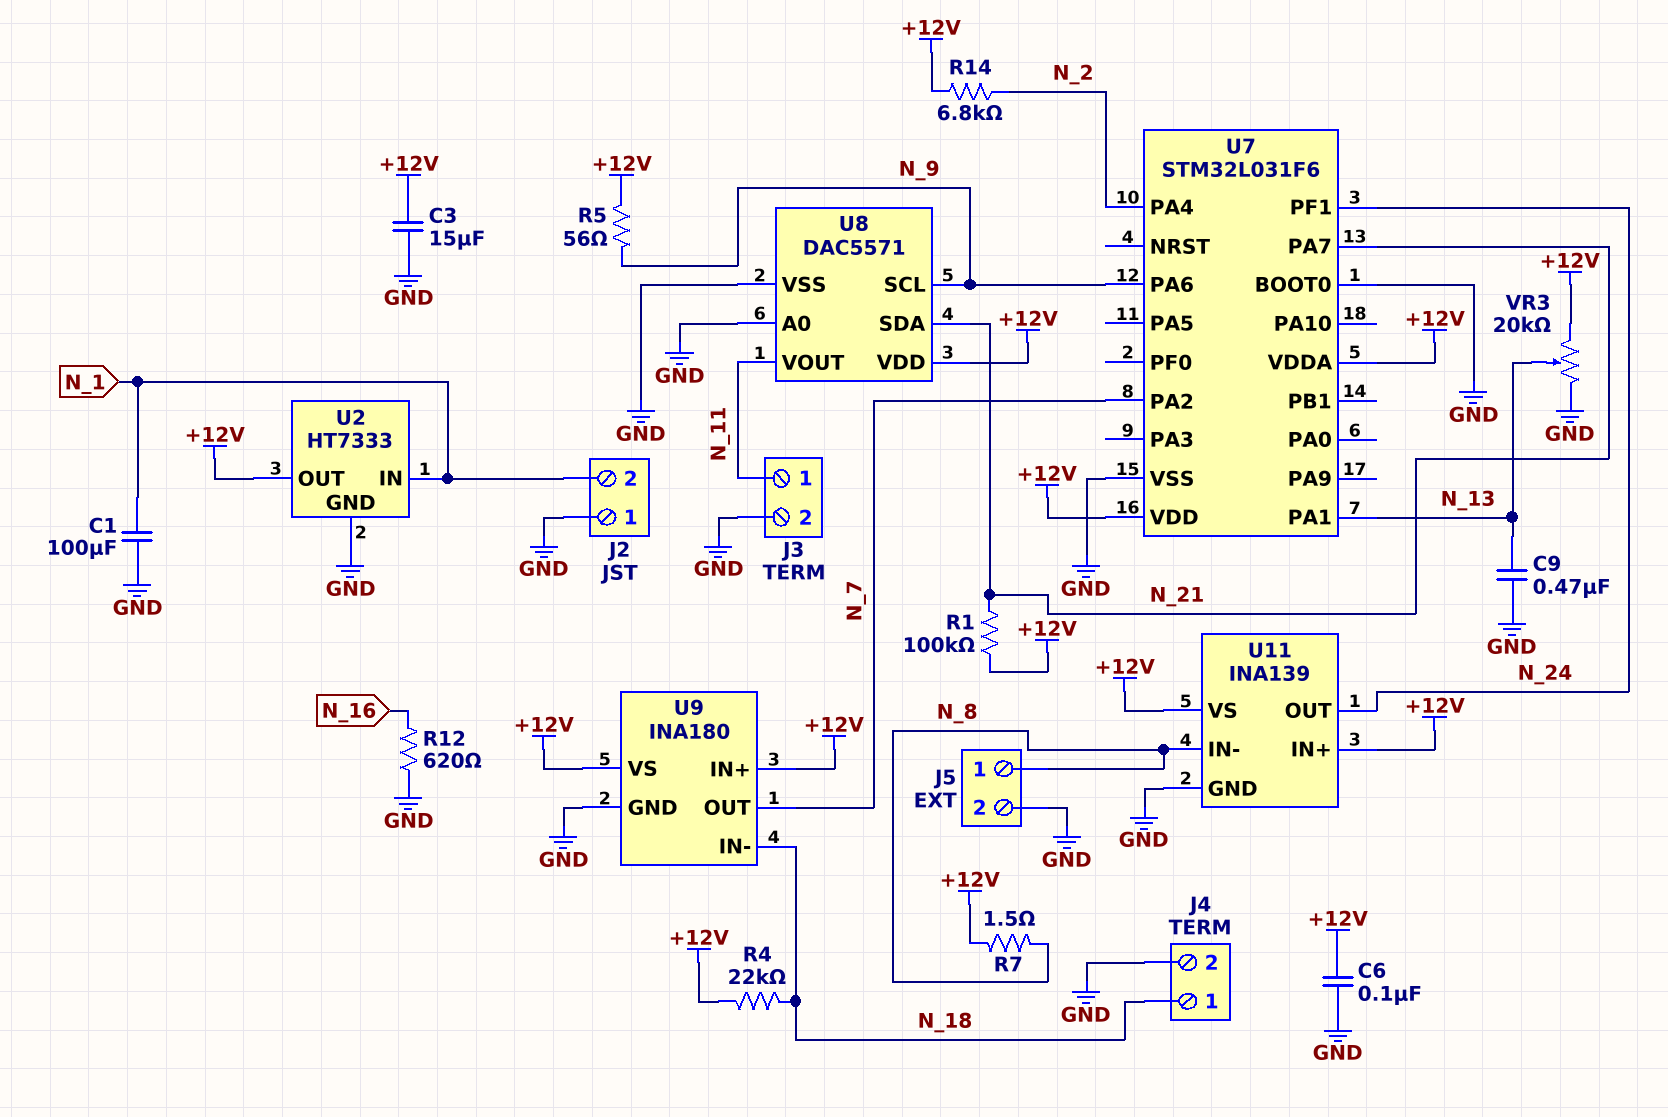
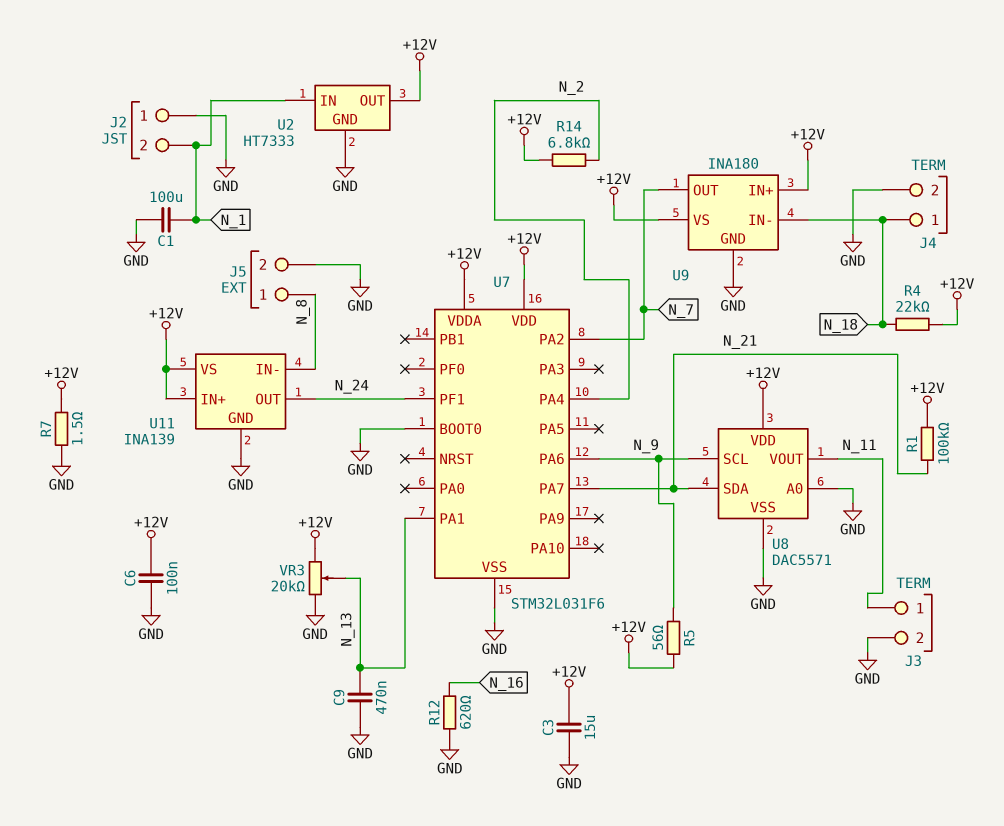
R7: 1.5 (+12V, N_8) -> 1.5 (+12V, GND)

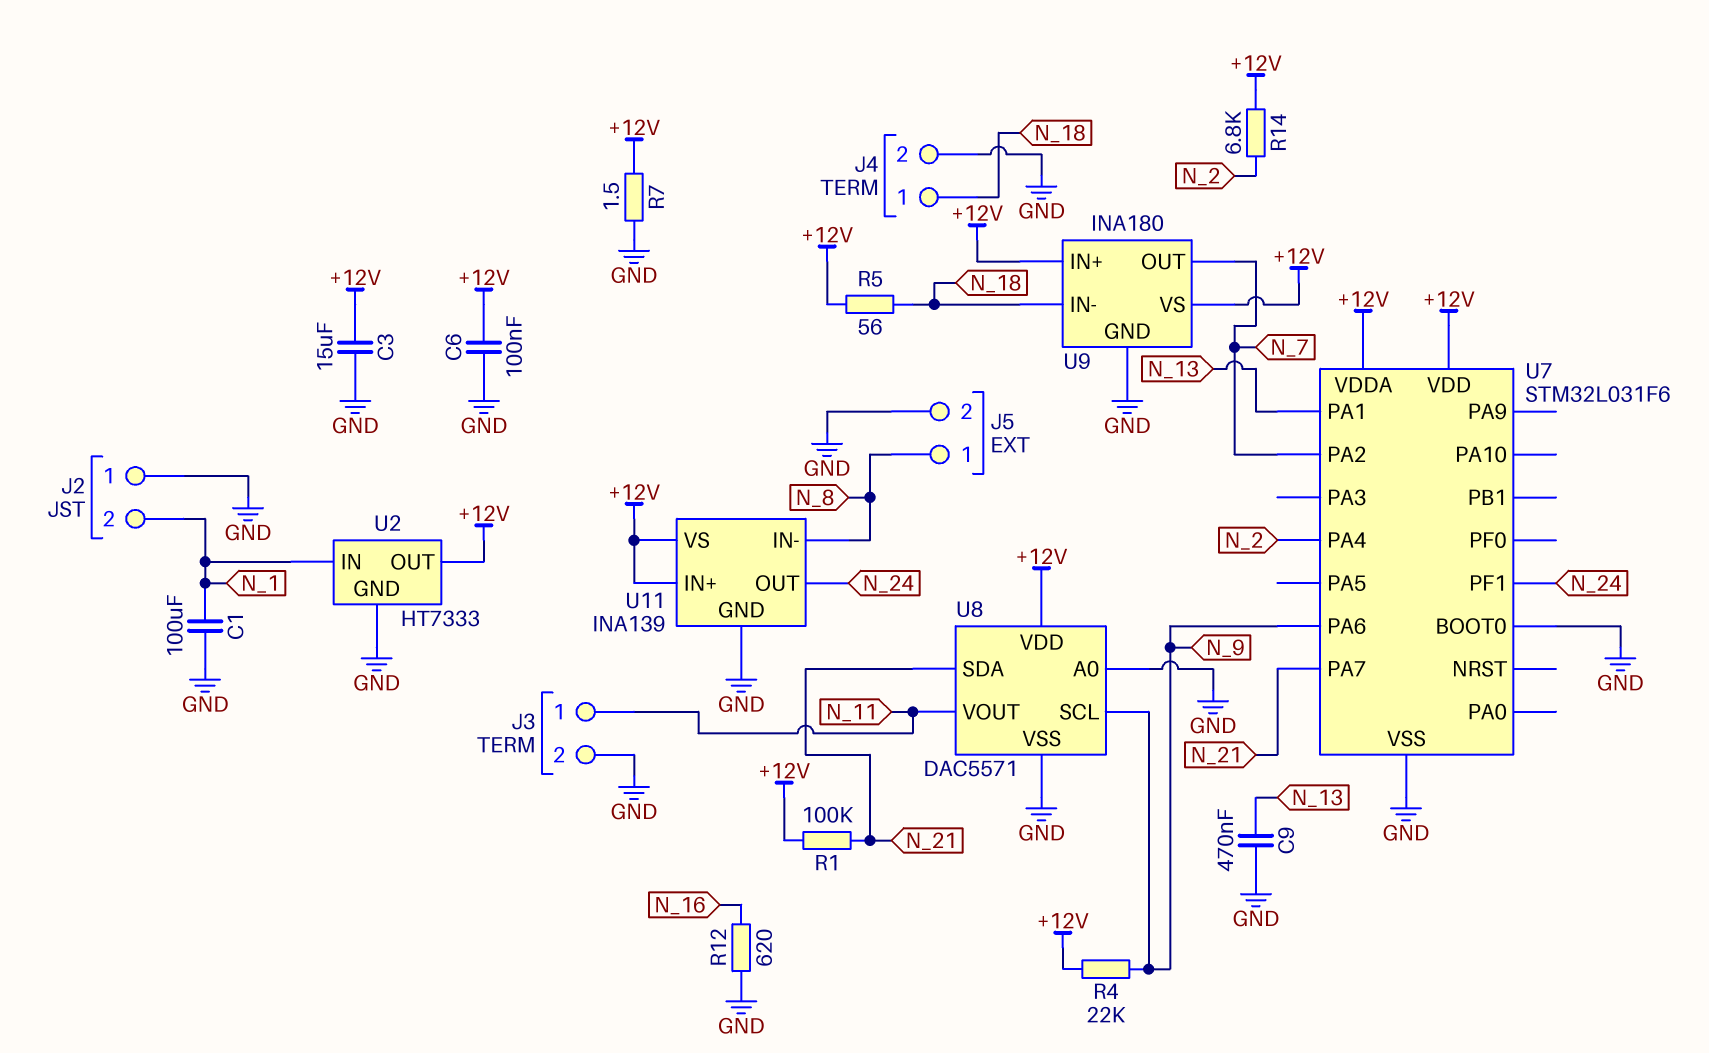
R4: 22k (+12V, N_18) -> 22k (+12V, N_9)
R5: 56 (+12V, N_9) -> 56 (+12V, N_18)
VR3: 20k (+12V, GND, wiper N_13) -> none

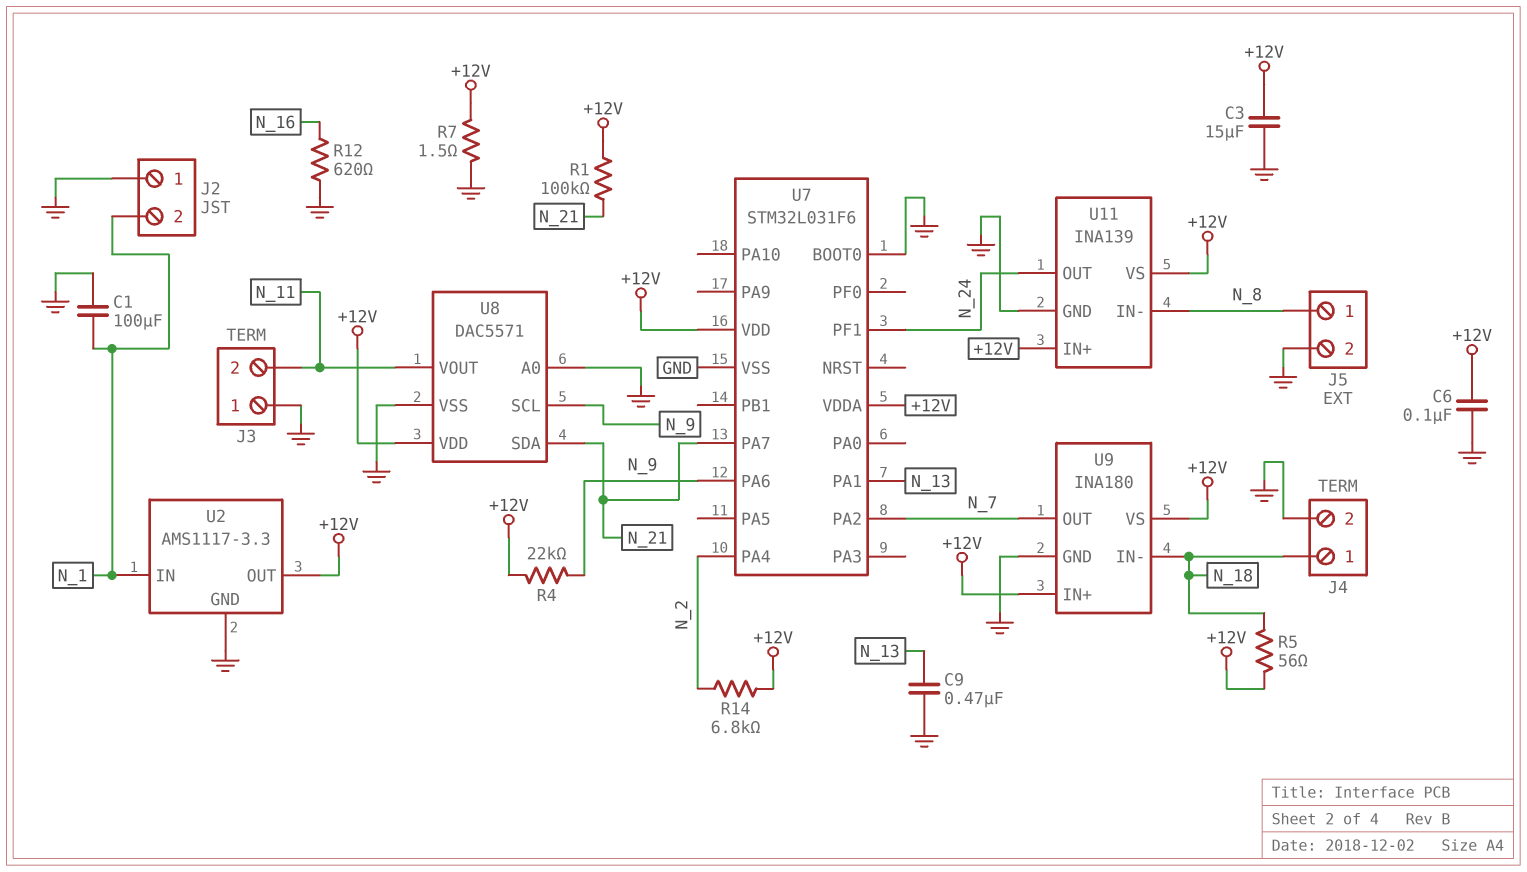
J3 pin 1: N_11 -> GND
J3 pin 2: GND -> N_11
U2: HT7333 -> AMS1117-3.3

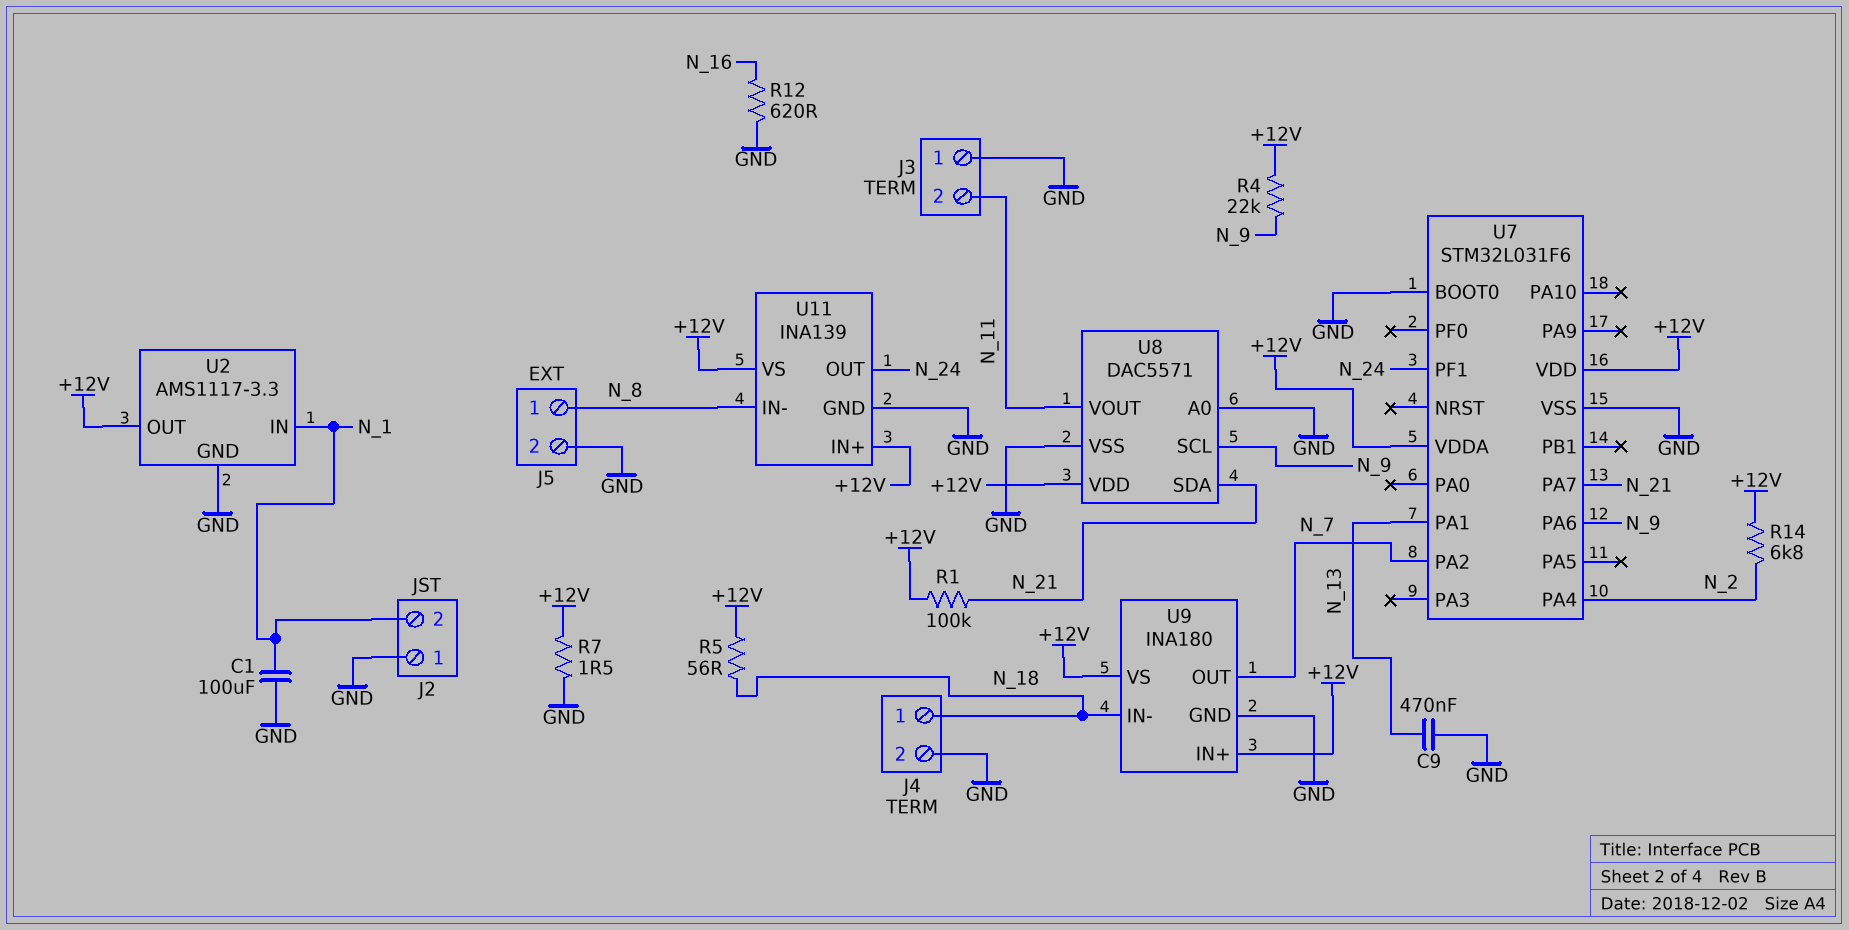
C3: 15uF (+12V, GND) -> none
C6: 100nF (+12V, GND) -> none

